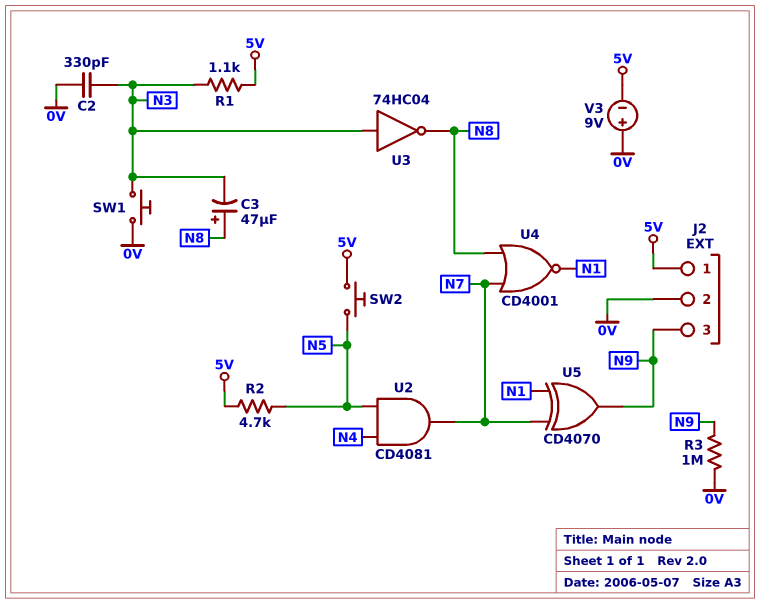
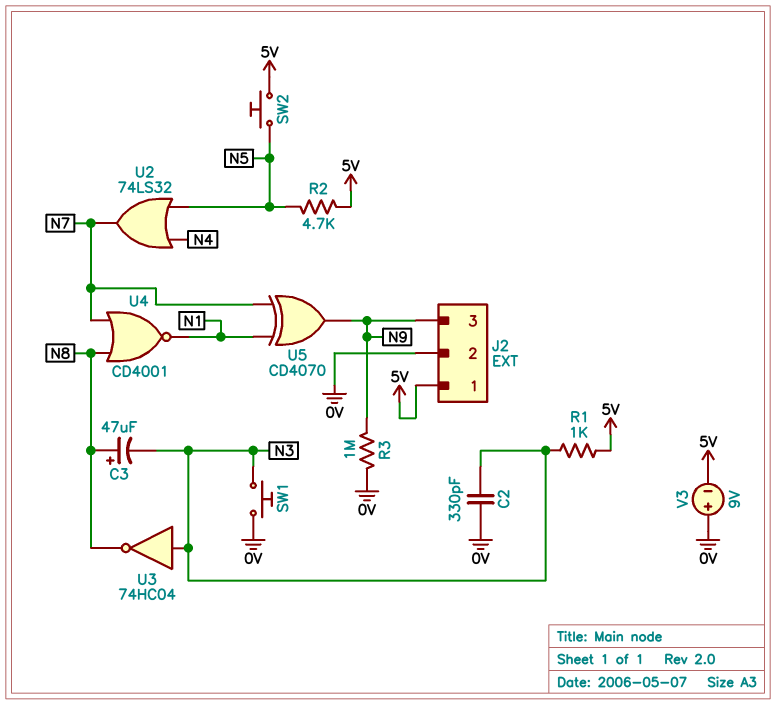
R1: 1.1k (5V, N3) -> 1k (5V, N3)
U2: AND CD4081 (in N4, in N5, out N7) -> OR 74LS32 (in N4, in N5, out N7)

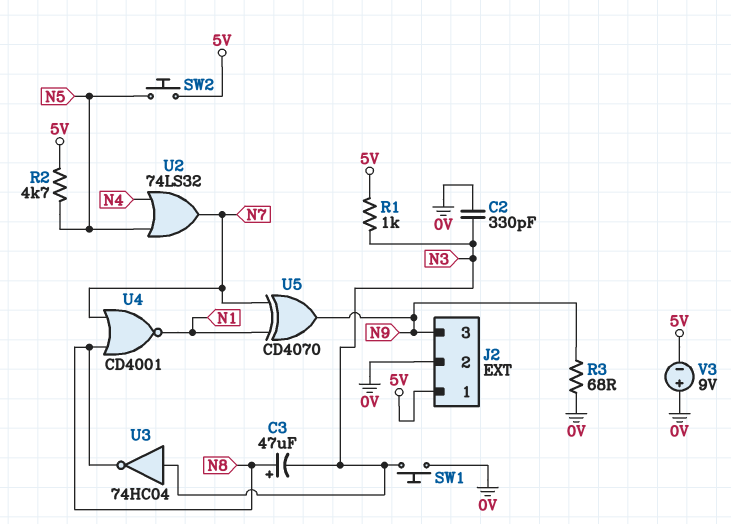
R3: 1M (0V, N9) -> 68 (0V, N9)

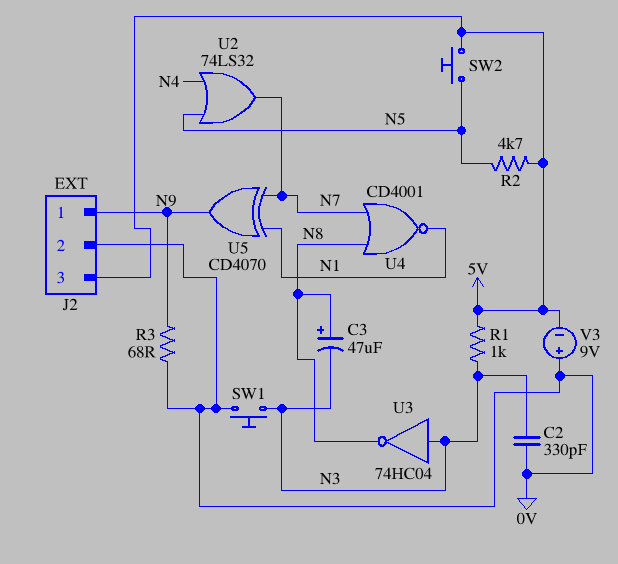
J2 pin 1: 5V -> N9
J2 pin 3: N9 -> 5V

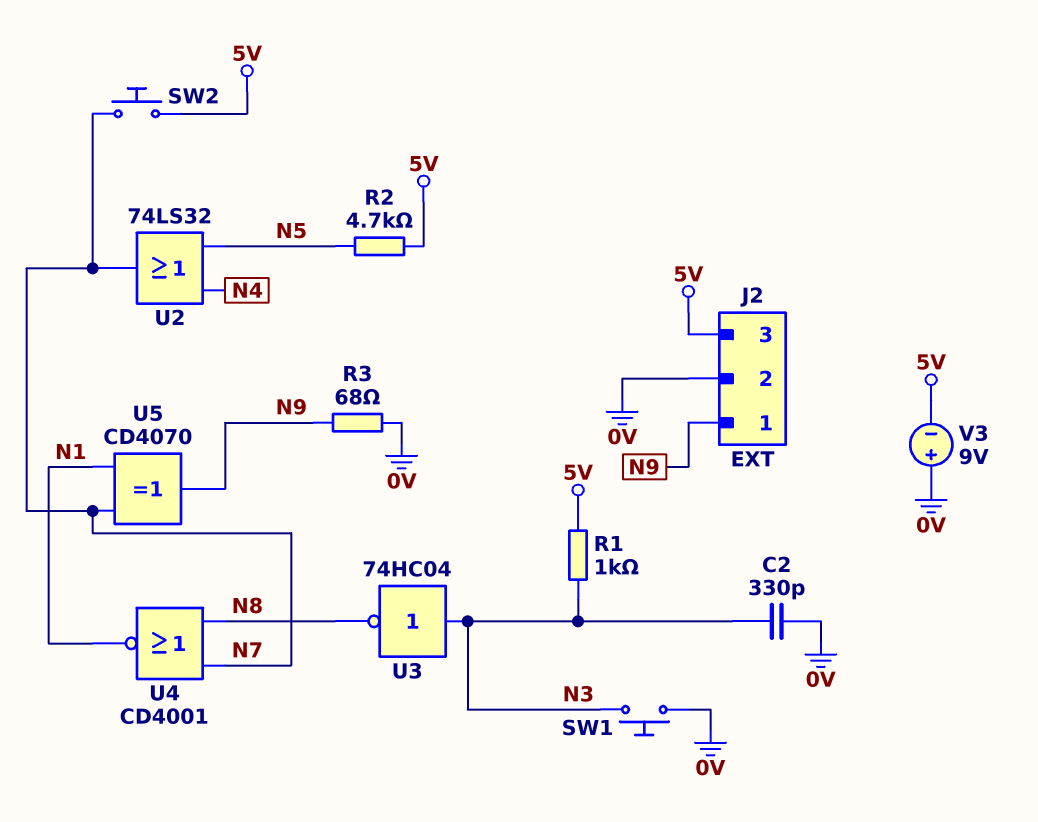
C3: 47uF (plus N8, minus N3) -> none
SW2: button (5V, N5) -> button (5V, N7)

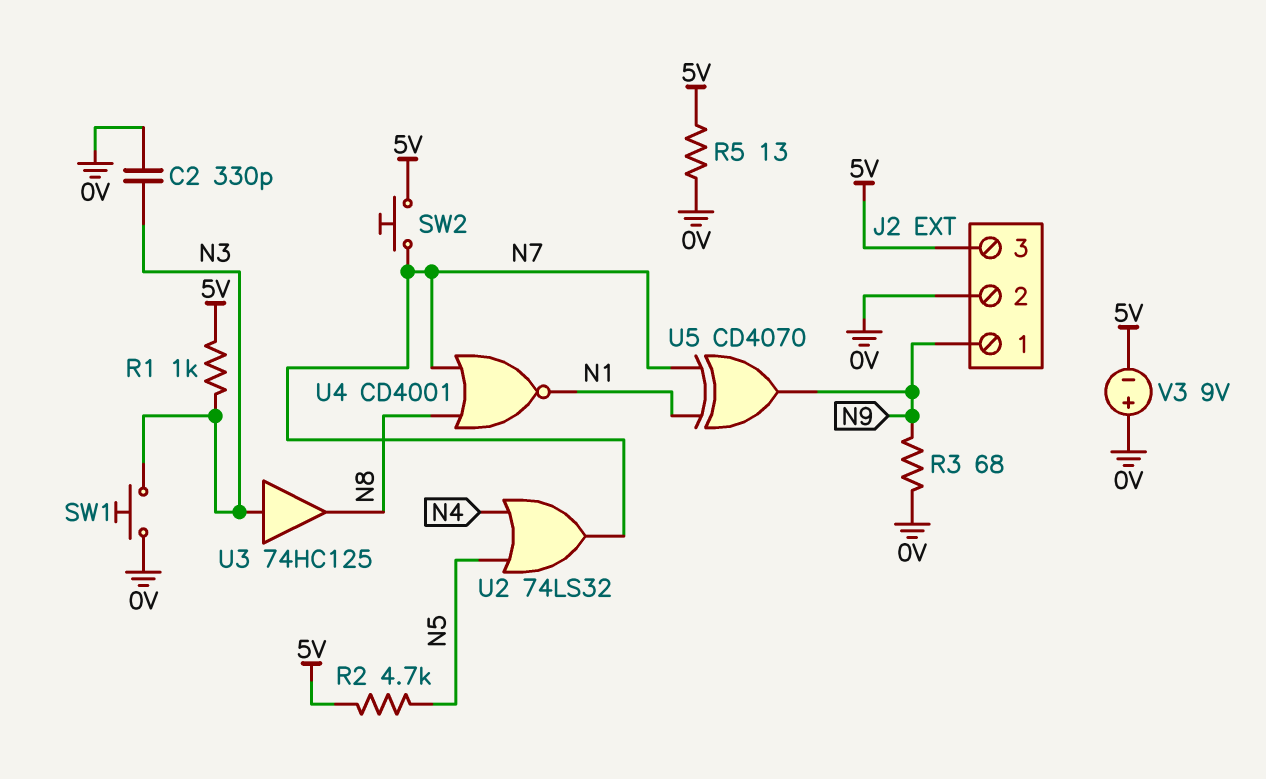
R5: none -> 13 (0V, 5V)
U3: NOT 74HC04 (in N3, out N8) -> buffer 74HC125 (in N3, out N8)

